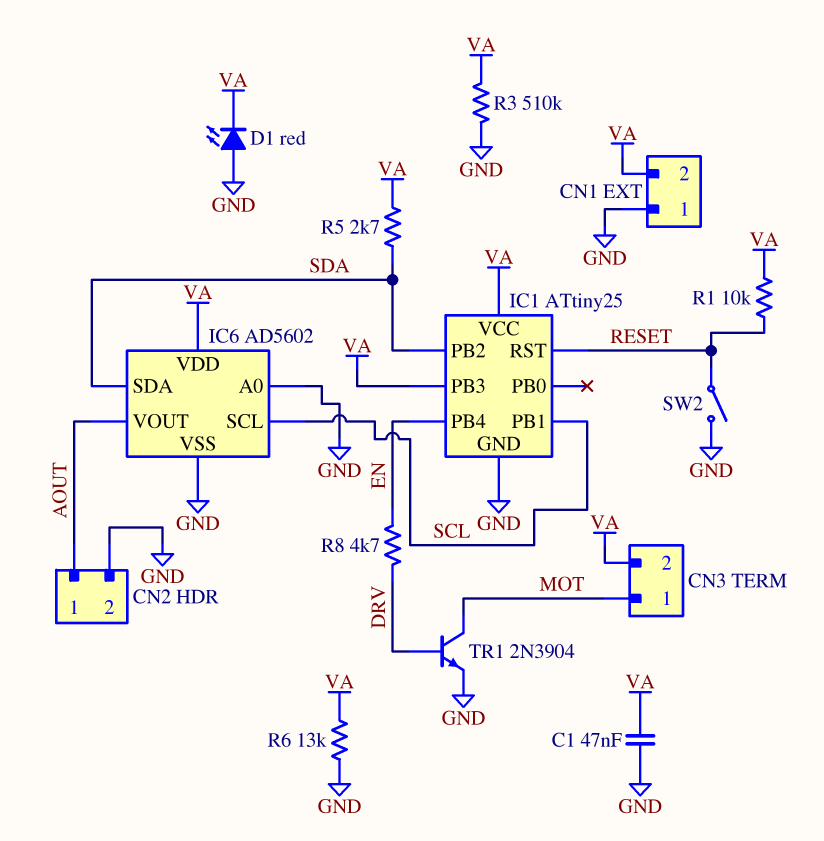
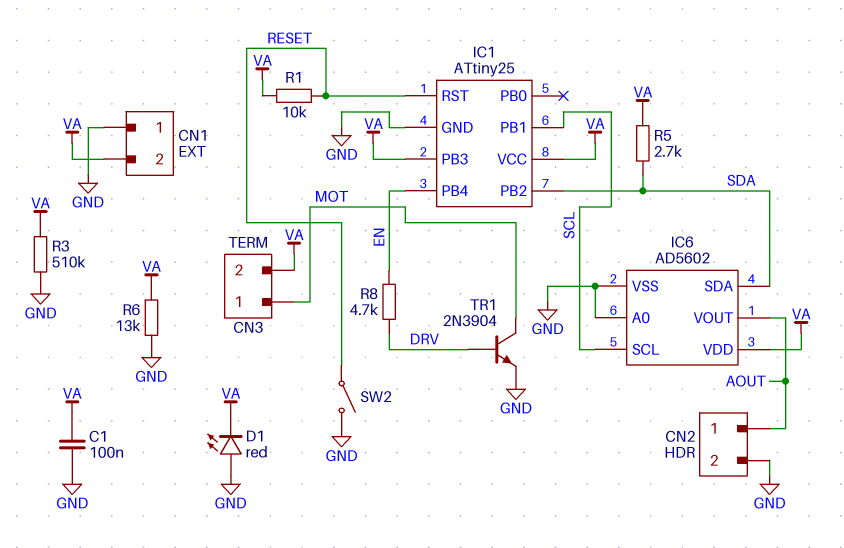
C1: 47nF (GND, VA) -> 100nF (GND, VA)

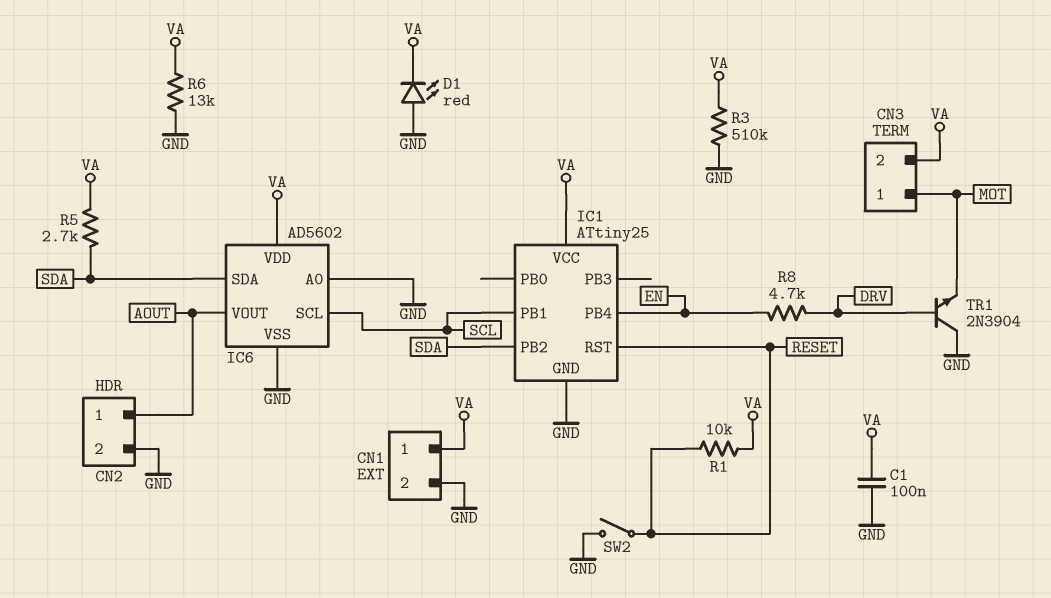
CN1 pin 1: GND -> VA
CN1 pin 2: VA -> GND
IC1 pin PB3: VA -> none
TR1: NPN 2N3904 (B DRV, C MOT, E GND) -> NPN 2N3904 (B DRV, C GND, E MOT)

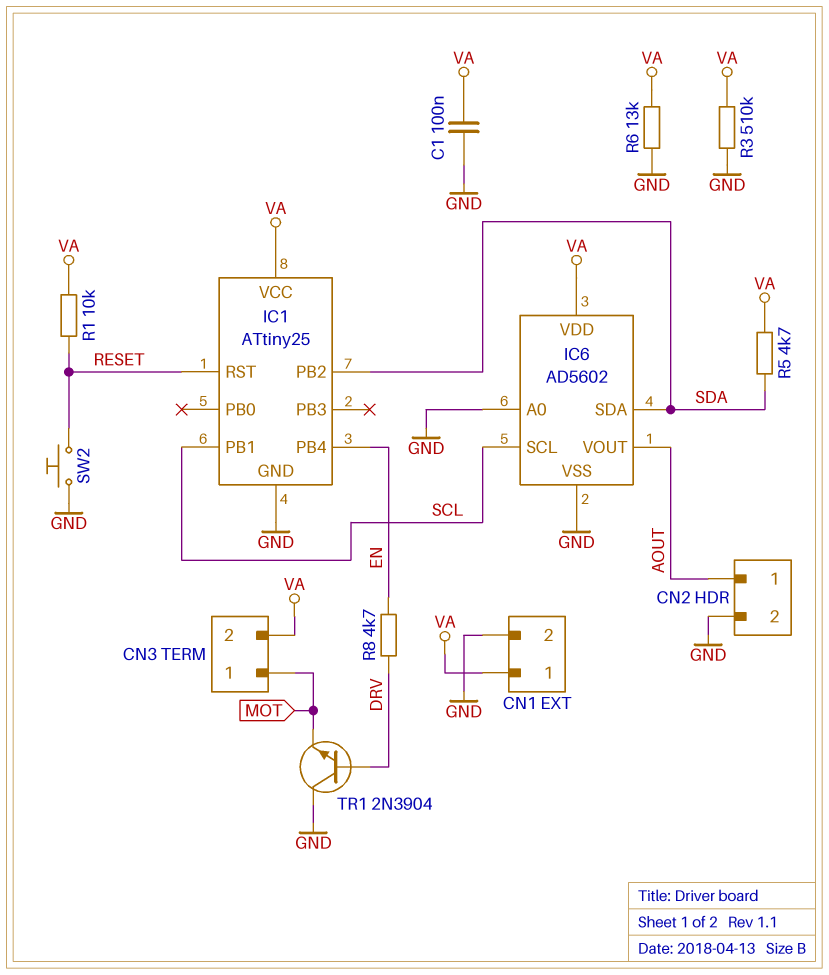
D1: LED red (A GND, K VA) -> none
R5: 2.7k (SDA, VA) -> 4.7k (SDA, VA)
SW2: switch (GND, RESET) -> button (GND, RESET)

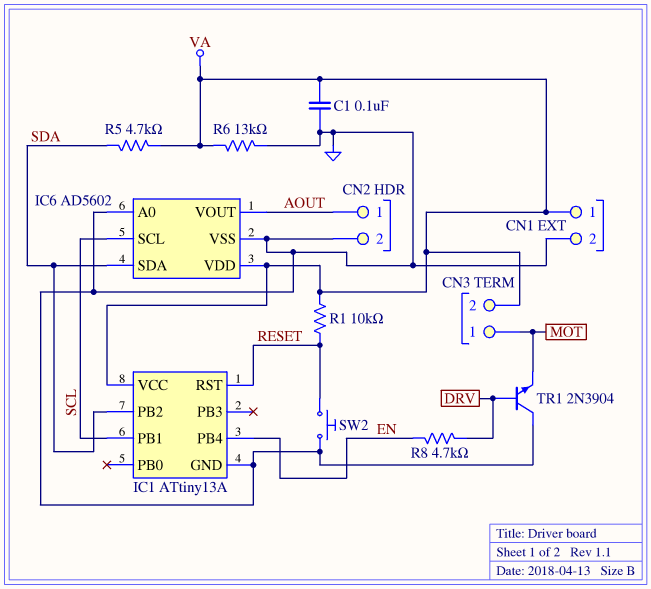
IC1: ATtiny25 -> ATtiny13A
R3: 510k (GND, VA) -> none

